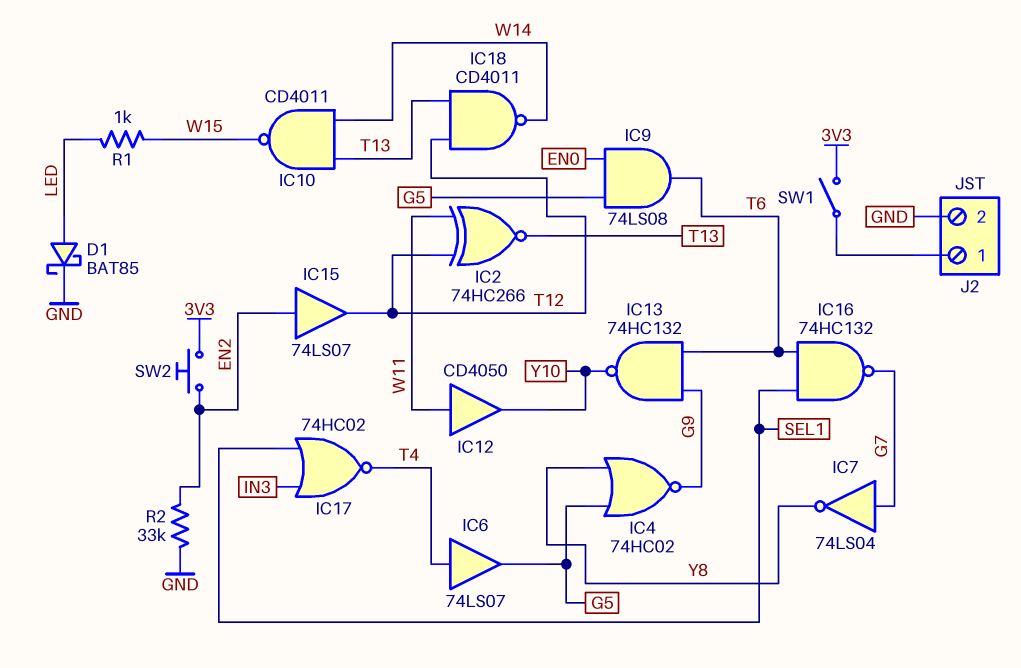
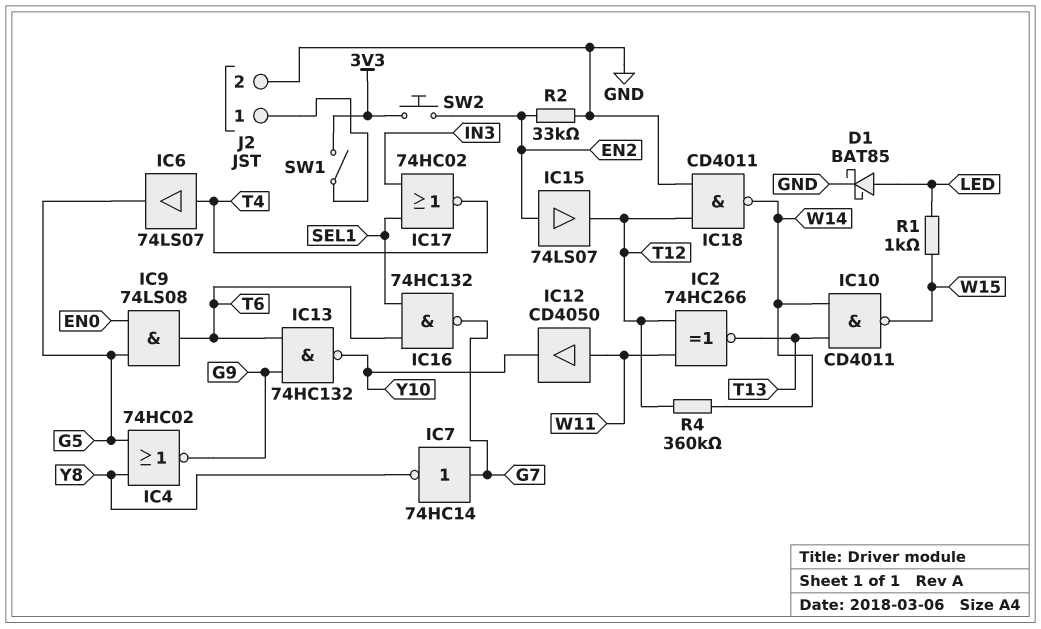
IC7: NOT 74LS04 (in G7, out Y8) -> NOT 74HC14 (in G7, out Y8)
IC18: NAND CD4011 (in T12, in T13, out W14) -> NAND CD4011 (in GND, in T12, out W14)
R4: none -> 360k (T12, W14)

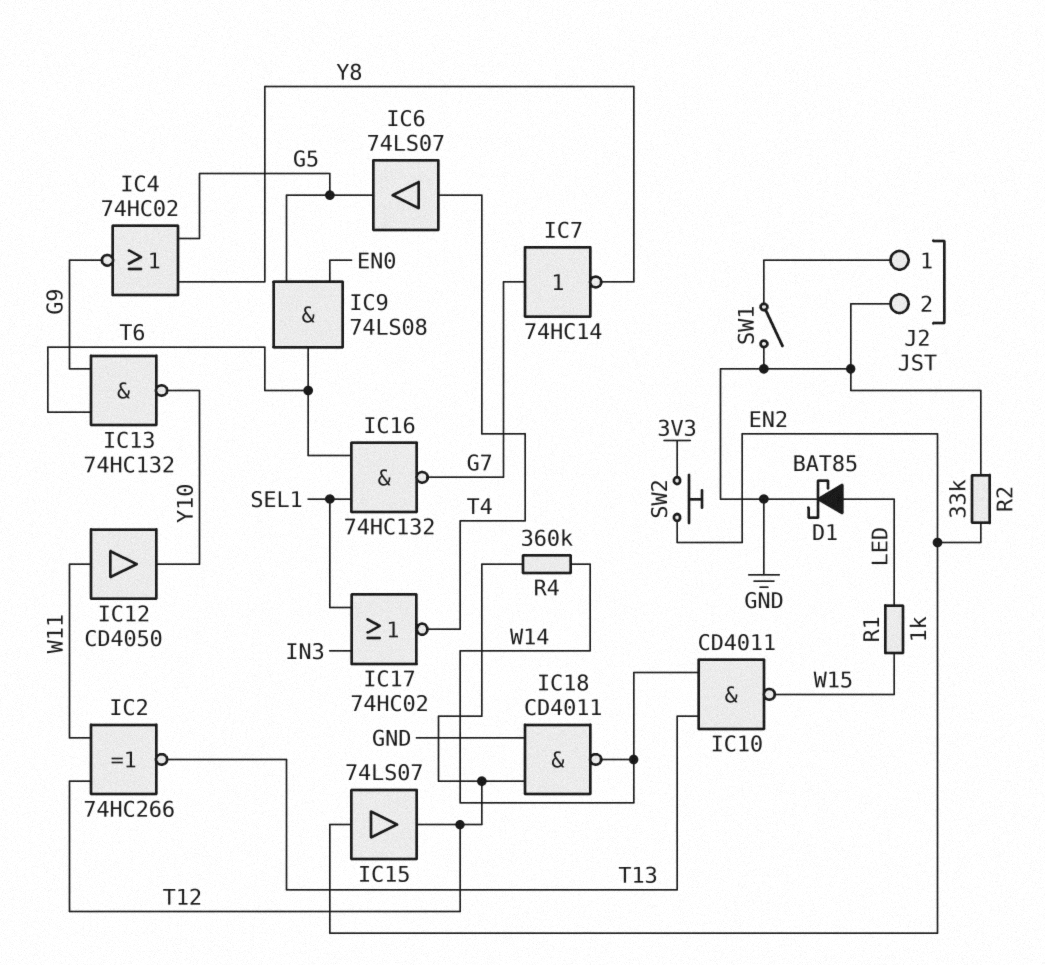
SW1: switch (3V3, J2/1) -> switch (GND, J2/1)

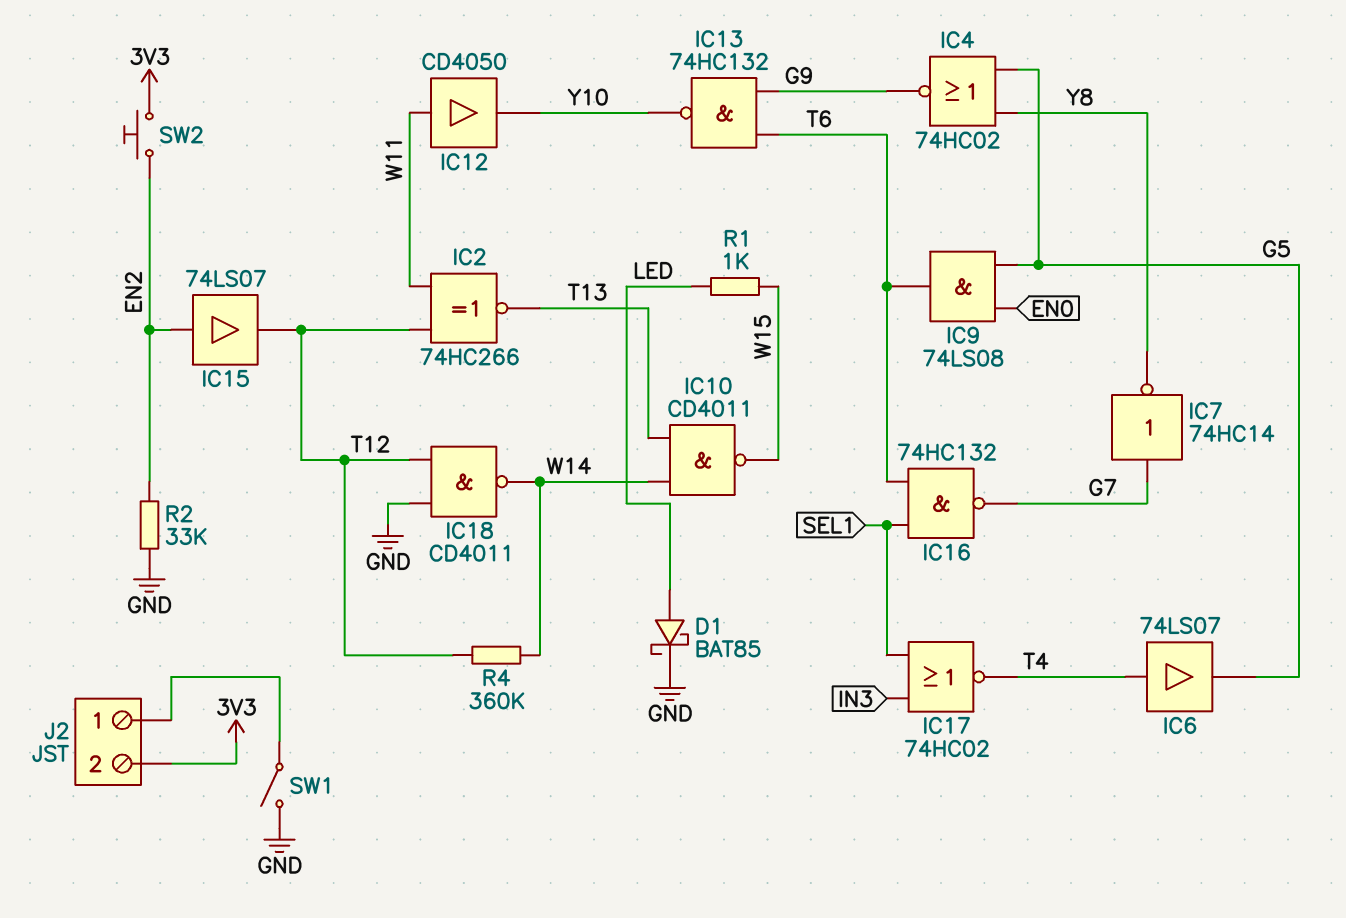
J2 pin 2: GND -> 3V3

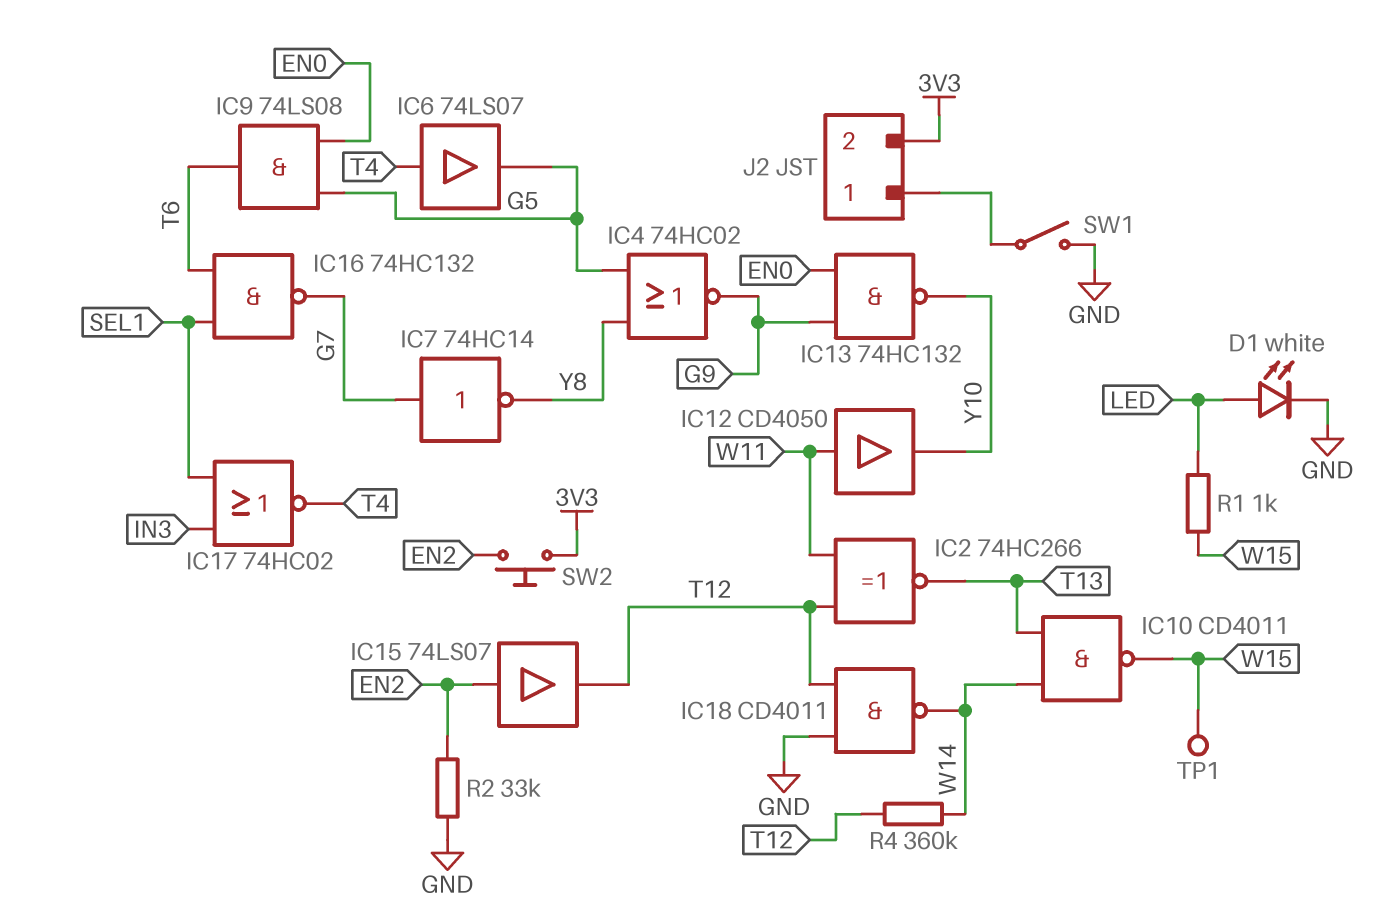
D1: schottky BAT85 (A LED, K GND) -> LED white (A LED, K GND)
IC13: NAND 74HC132 (in G9, in T6, out Y10) -> NAND 74HC132 (in EN0, in G9, out Y10)
TP1: none -> test point (W15)

